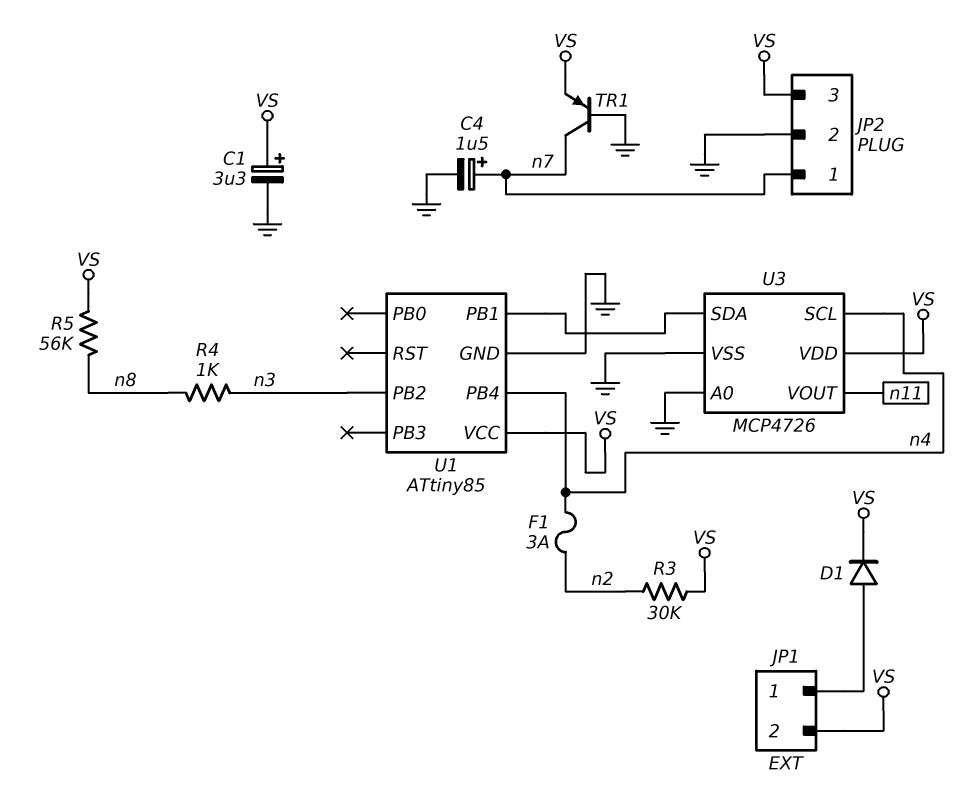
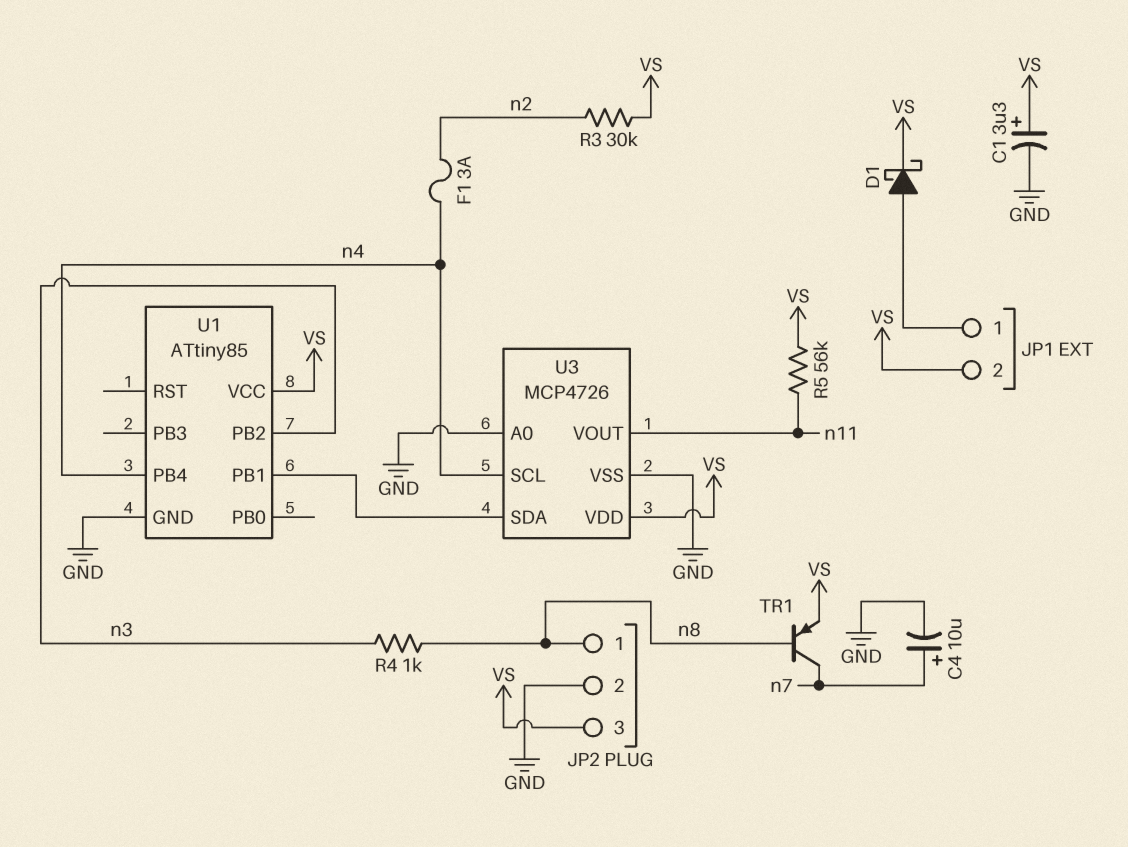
C4: 1.5uF (plus n7, minus GND) -> 10uF (plus n7, minus GND)
D1: diode (A JP1/1, K VS) -> schottky (A JP1/1, K VS)
JP2 pin 1: n7 -> n8
R5: 56k (VS, n8) -> 56k (VS, n11)
TR1: PNP (B GND, C n7, E VS) -> PNP (B n8, C n7, E VS)

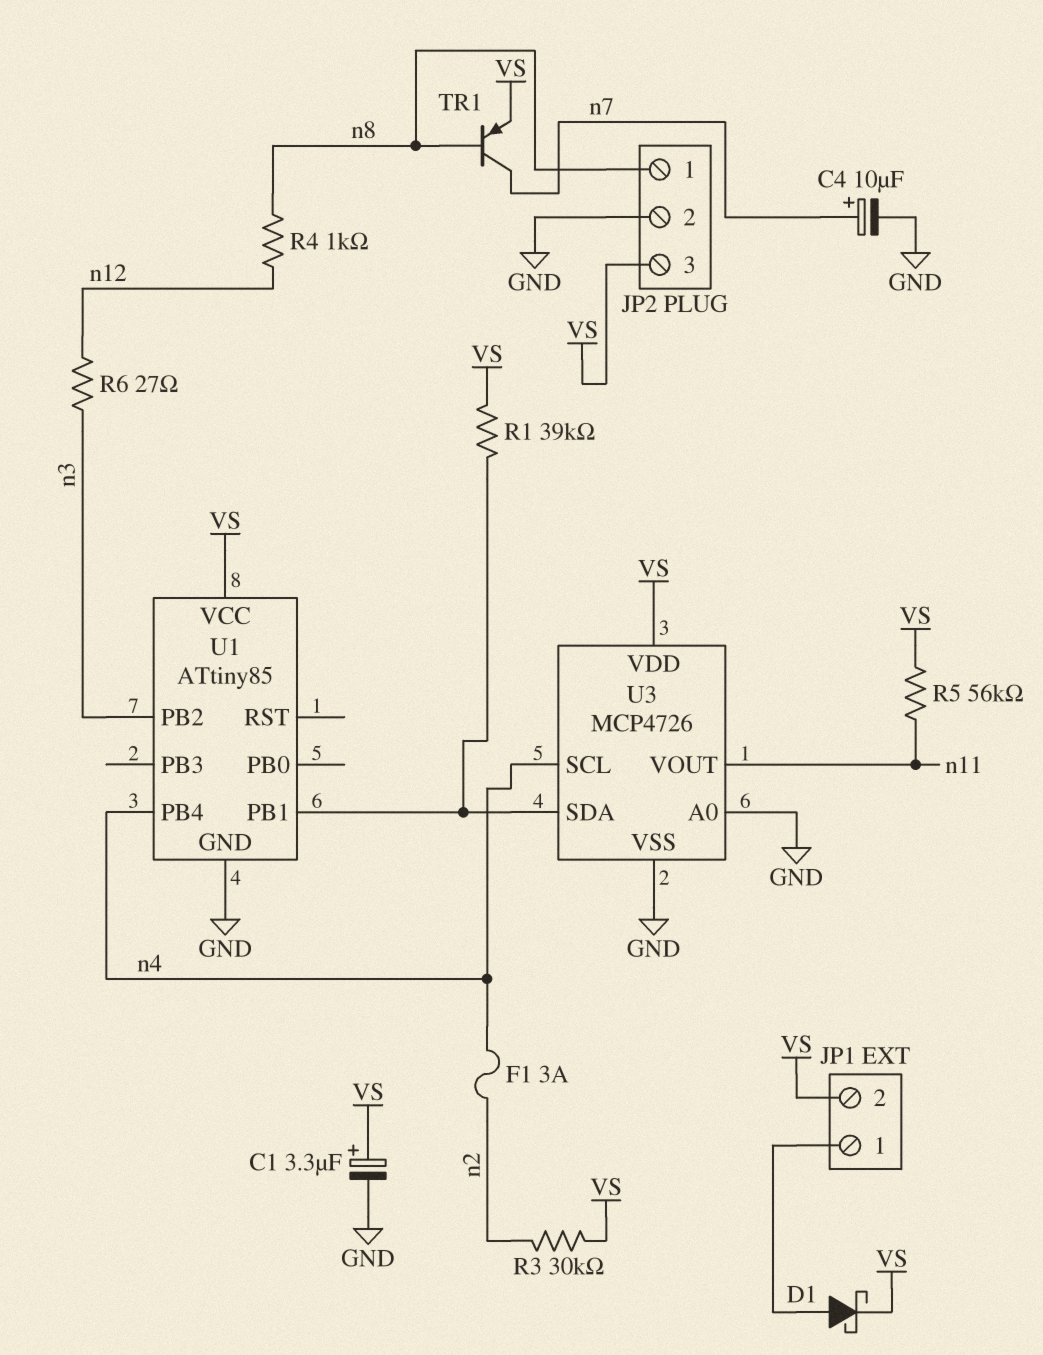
R1: none -> 39k (U1/PB1, VS)
R4: 1k (n3, n8) -> 1k (n8, n12)
R6: none -> 27 (n3, n12)

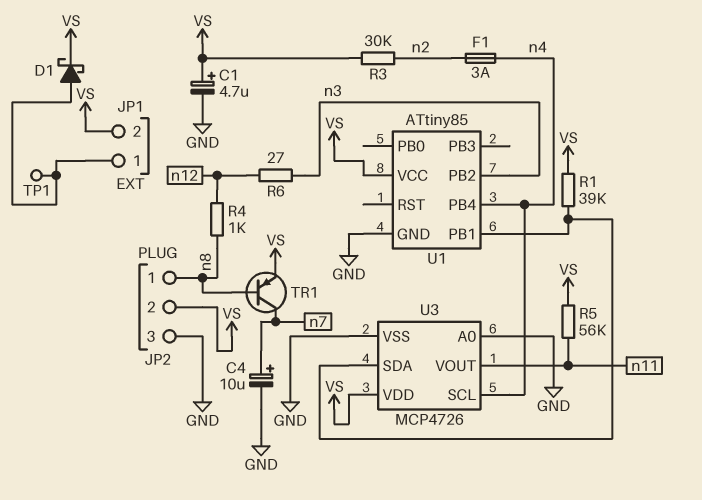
C1: 3.3uF (plus VS, minus GND) -> 4.7uF (plus VS, minus GND)
JP2 pin 2: GND -> VS
JP2 pin 3: VS -> GND
TP1: none -> test point (JP1/1)

